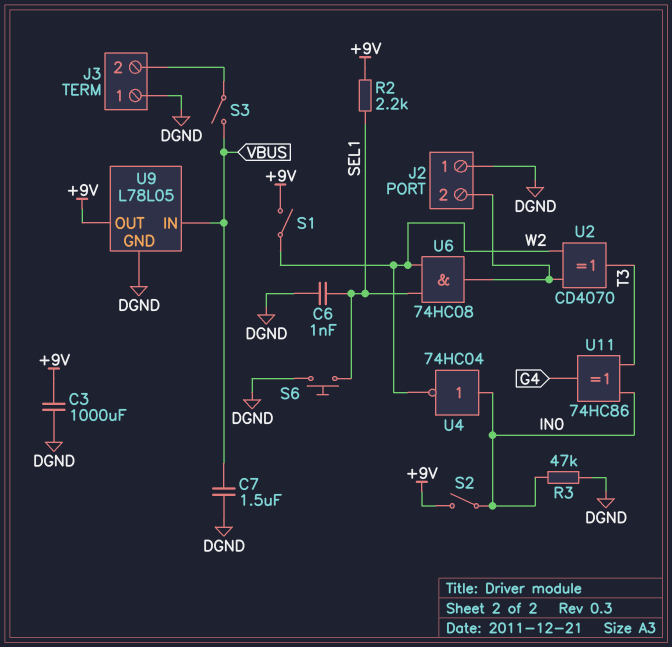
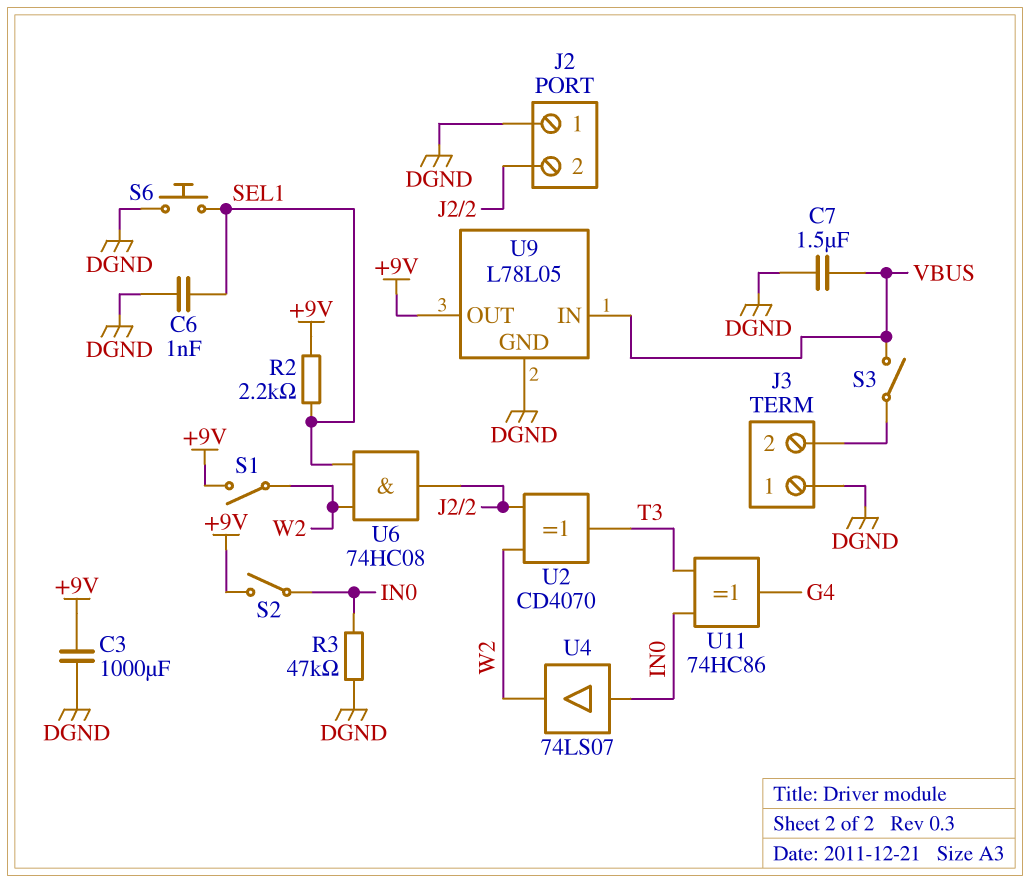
U4: NOT 74HC04 (in IN0, out W2) -> buffer 74LS07 (in IN0, out W2)

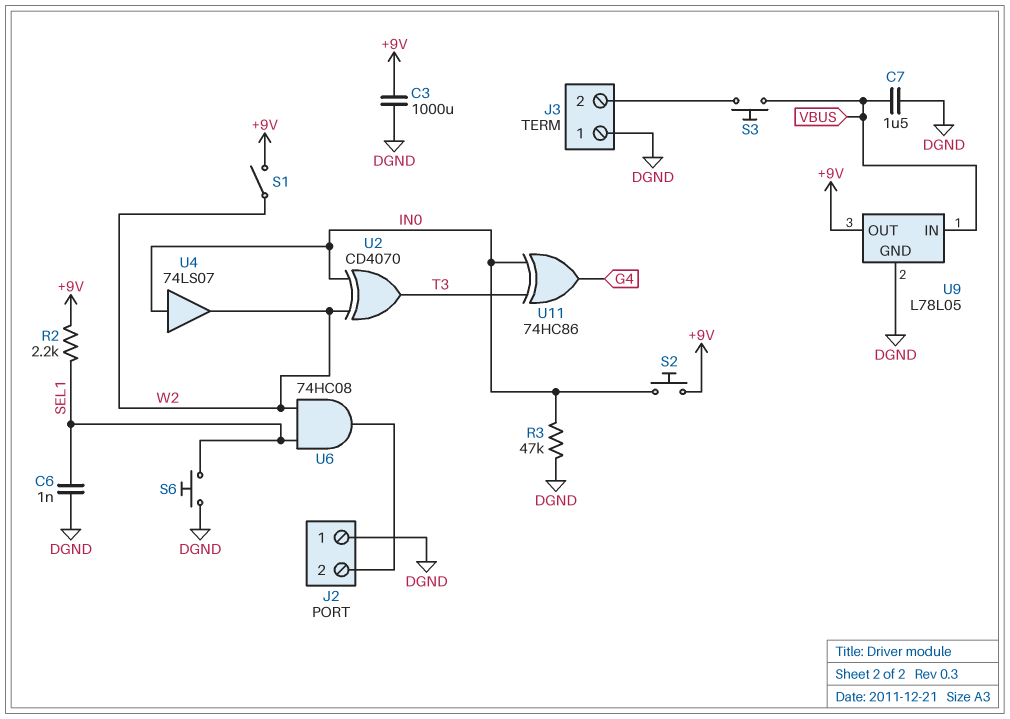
S2: switch (+9V, IN0) -> button (+9V, IN0)
S3: switch (J3/2, VBUS) -> button (J3/2, VBUS)
U2: XOR CD4070 (in J2/2, in W2, out T3) -> XOR CD4070 (in IN0, in W2, out T3)

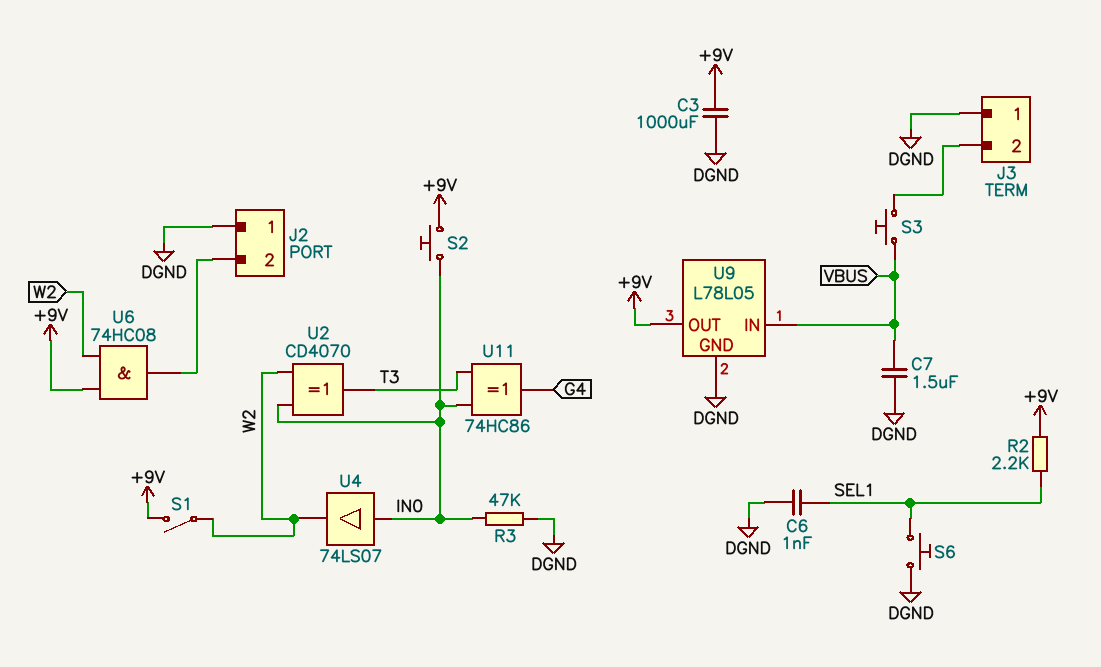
U6: AND 74HC08 (in SEL1, in W2, out J2/2) -> AND 74HC08 (in +9V, in W2, out J2/2)

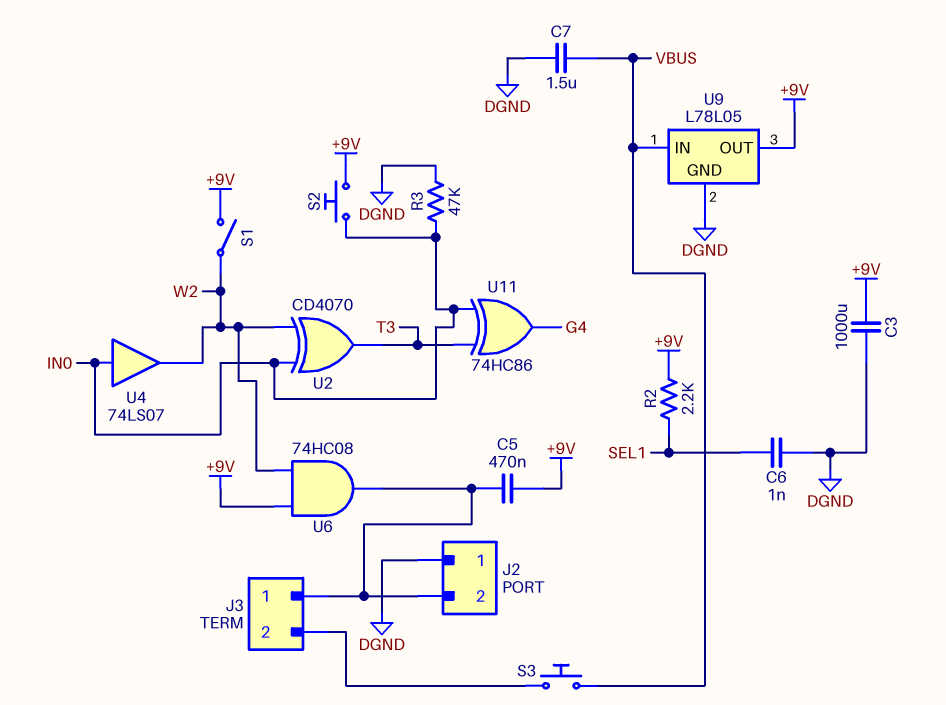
C5: none -> 470nF (+9V, J2/2)
J3 pin 1: DGND -> J2/2
S6: button (DGND, SEL1) -> none

